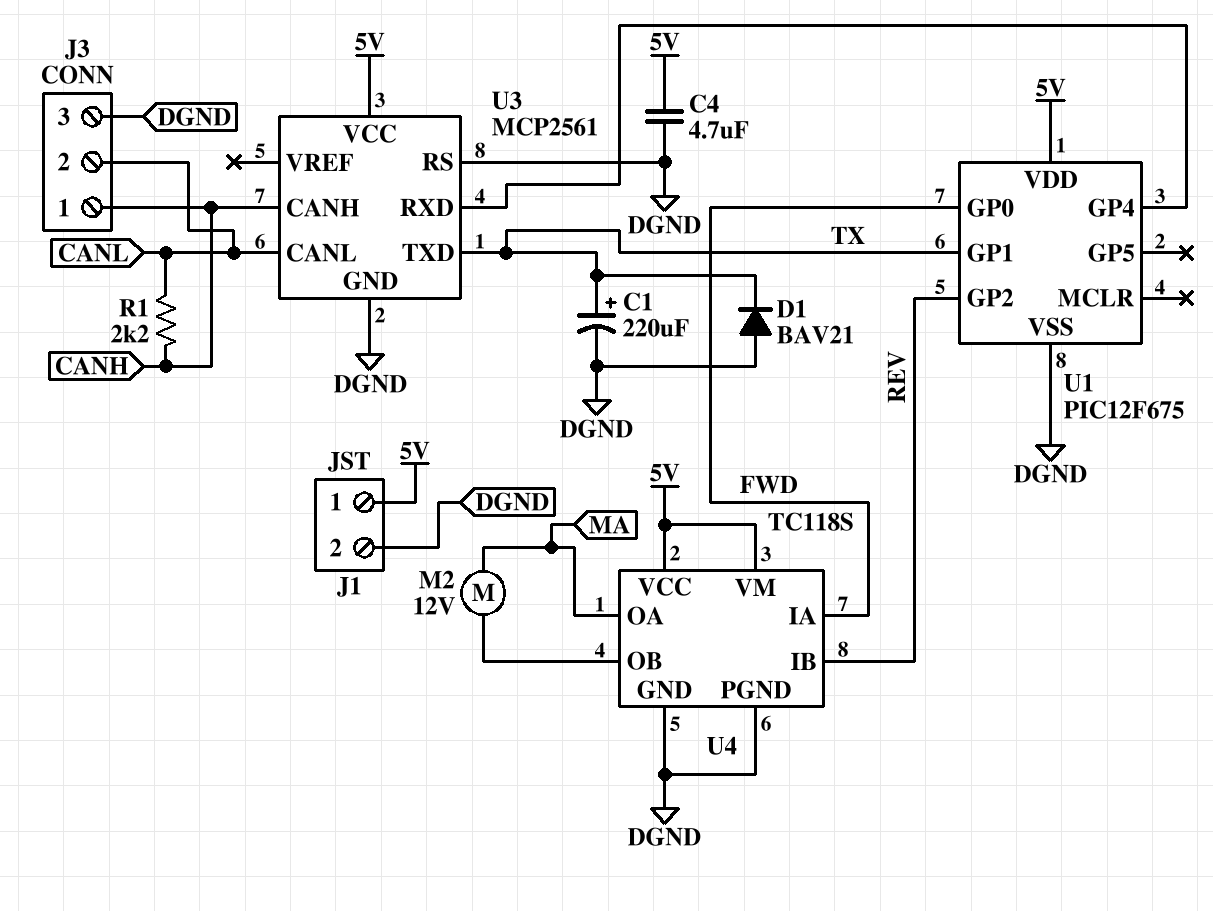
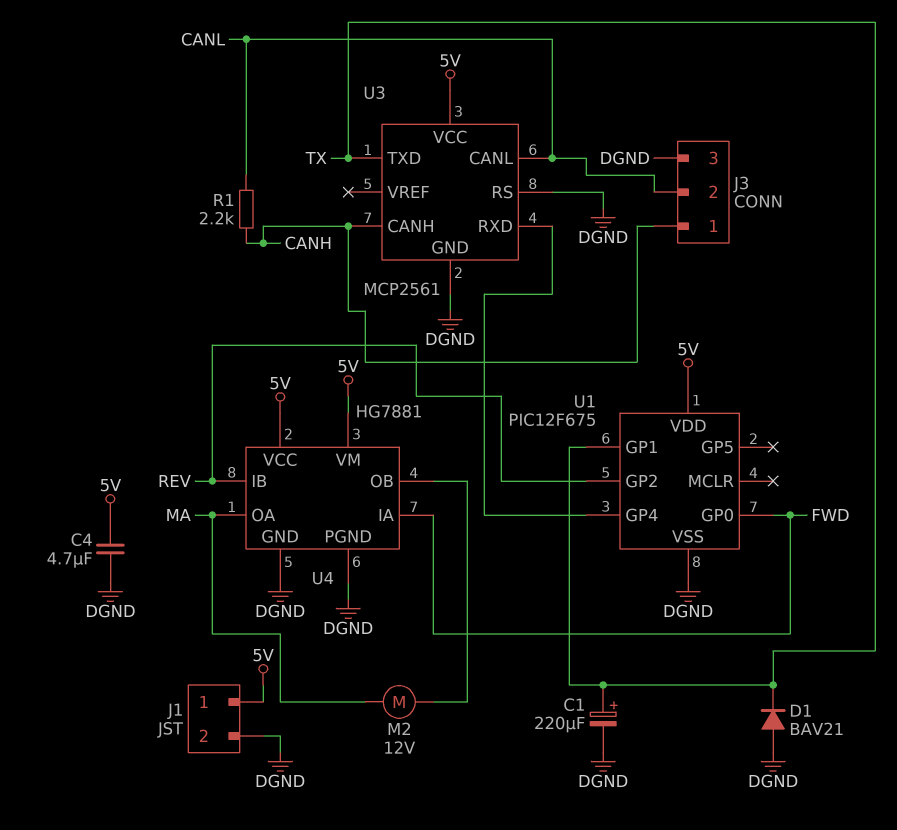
U4: TC118S -> HG7881

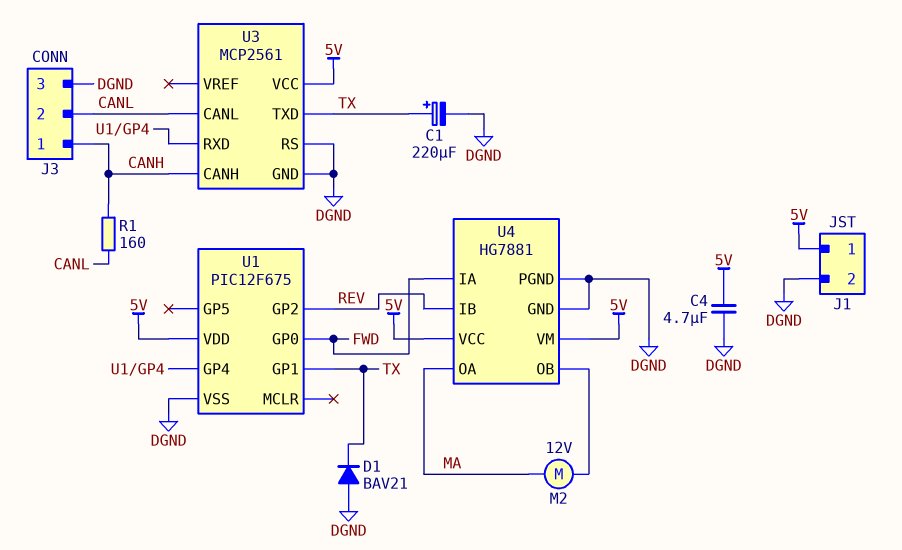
R1: 2.2k (CANH, CANL) -> 160 (CANH, CANL)

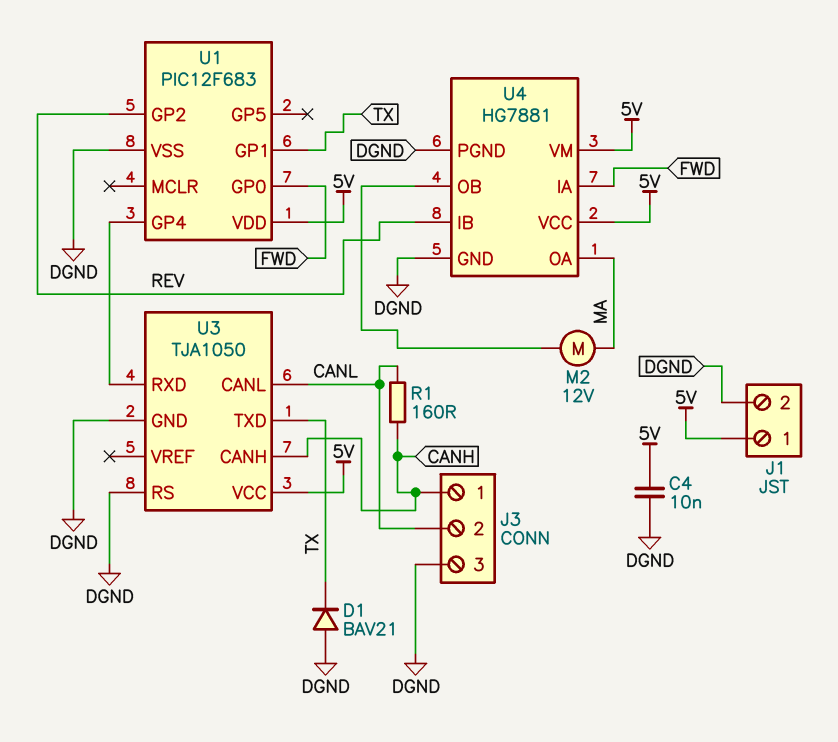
C1: 220uF (plus TX, minus DGND) -> none
C4: 4.7uF (5V, DGND) -> 10nF (5V, DGND)
U1: PIC12F675 -> PIC12F683
U3: MCP2561 -> TJA1050

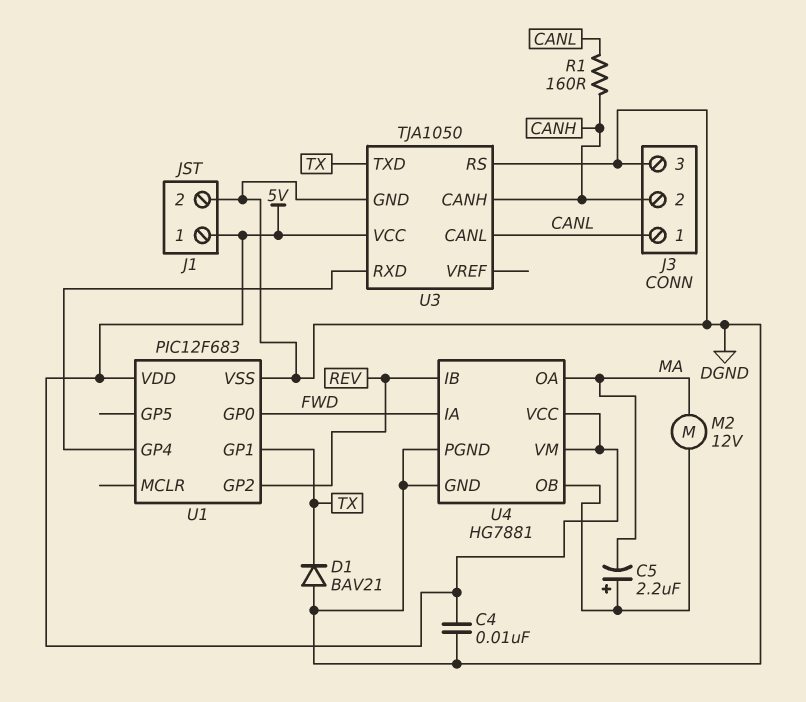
C5: none -> 2.2uF (plus U4/OB, minus MA)
J3 pin 1: CANH -> CANL
J3 pin 2: CANL -> CANH

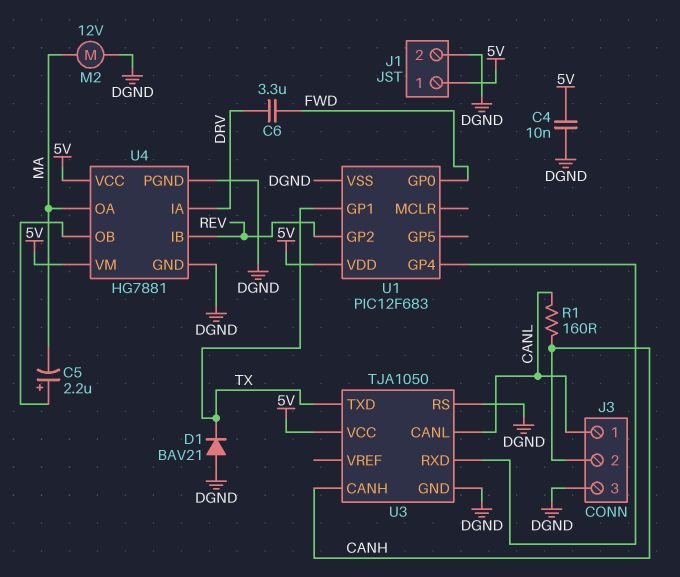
C6: none -> 3.3uF (DRV, FWD)
M2: motor 12V (MA, U4/OB) -> motor 12V (DGND, MA)
U4 pin IA: FWD -> DRV

